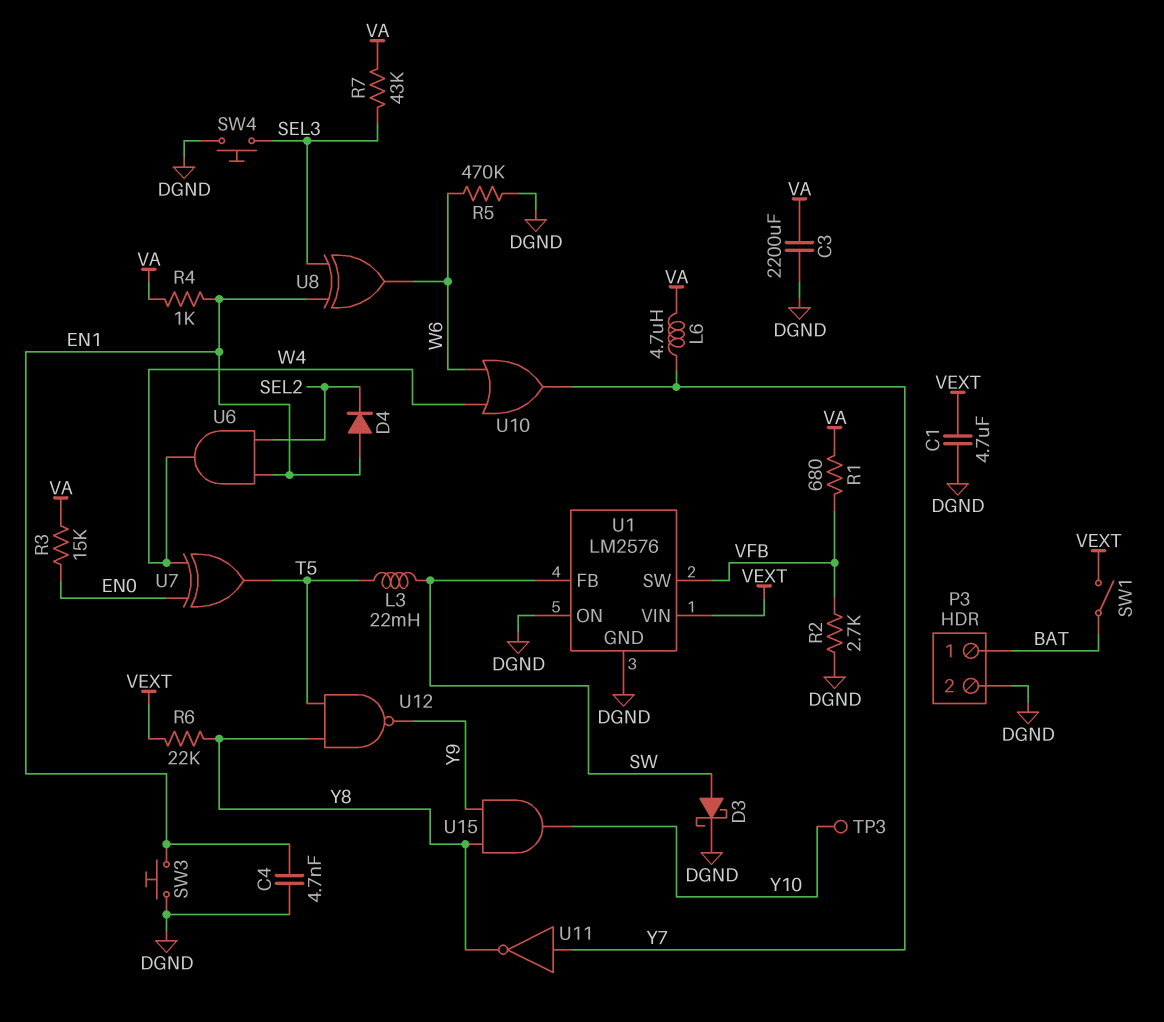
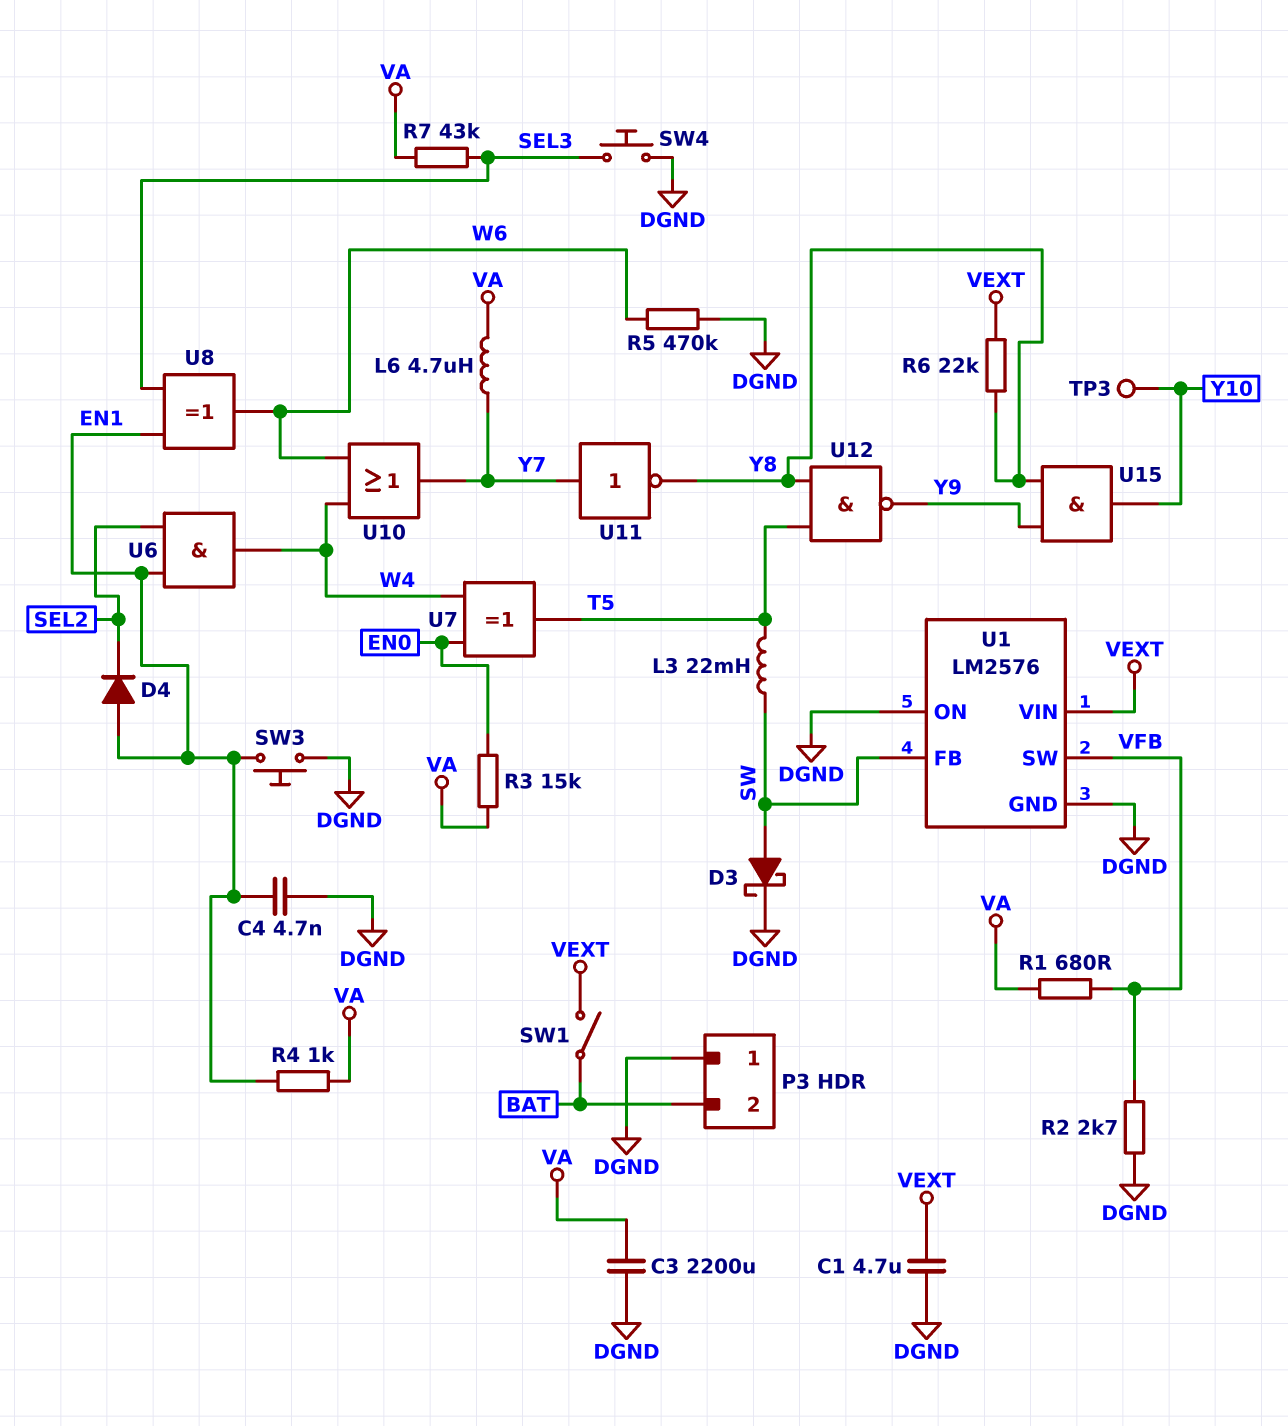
P3 pin 1: BAT -> DGND
P3 pin 2: DGND -> BAT

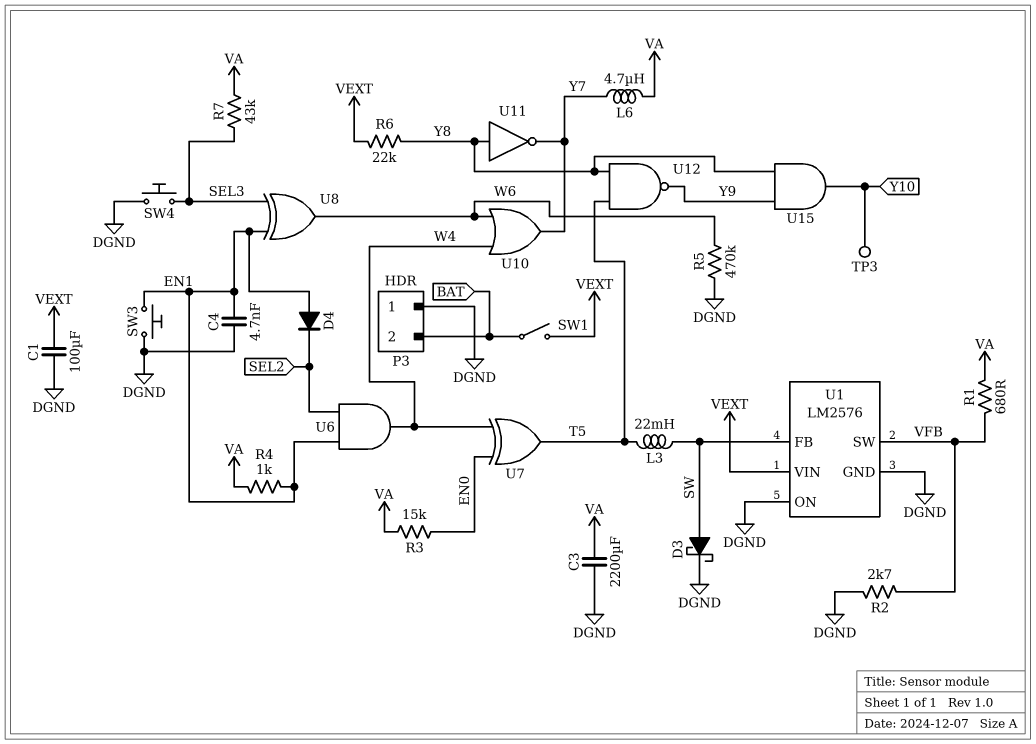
C1: 4.7uF (DGND, VEXT) -> 100uF (DGND, VEXT)
U11: NOT (in Y7, out Y8) -> NOT (in Y8, out Y7)

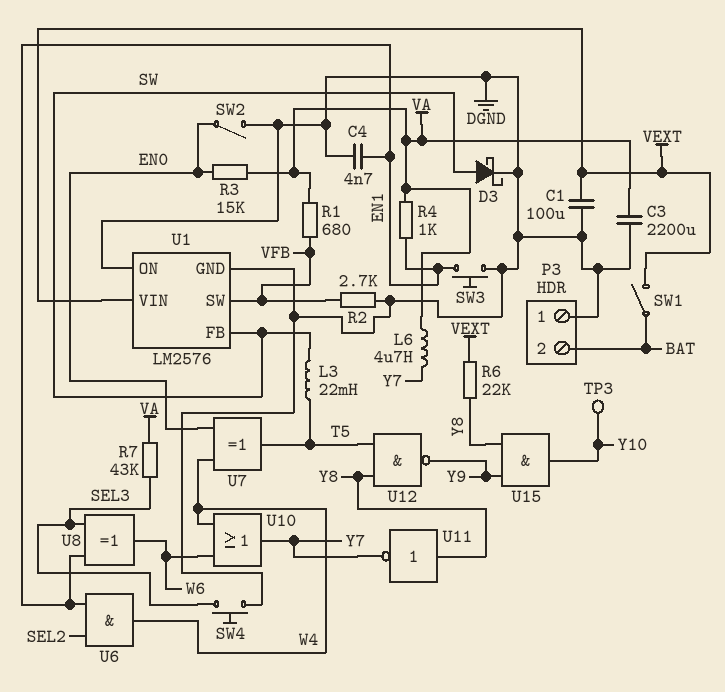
D4: diode (A EN1, K SEL2) -> none
R5: 470k (DGND, W6) -> none
SW2: none -> switch (DGND, EN0)

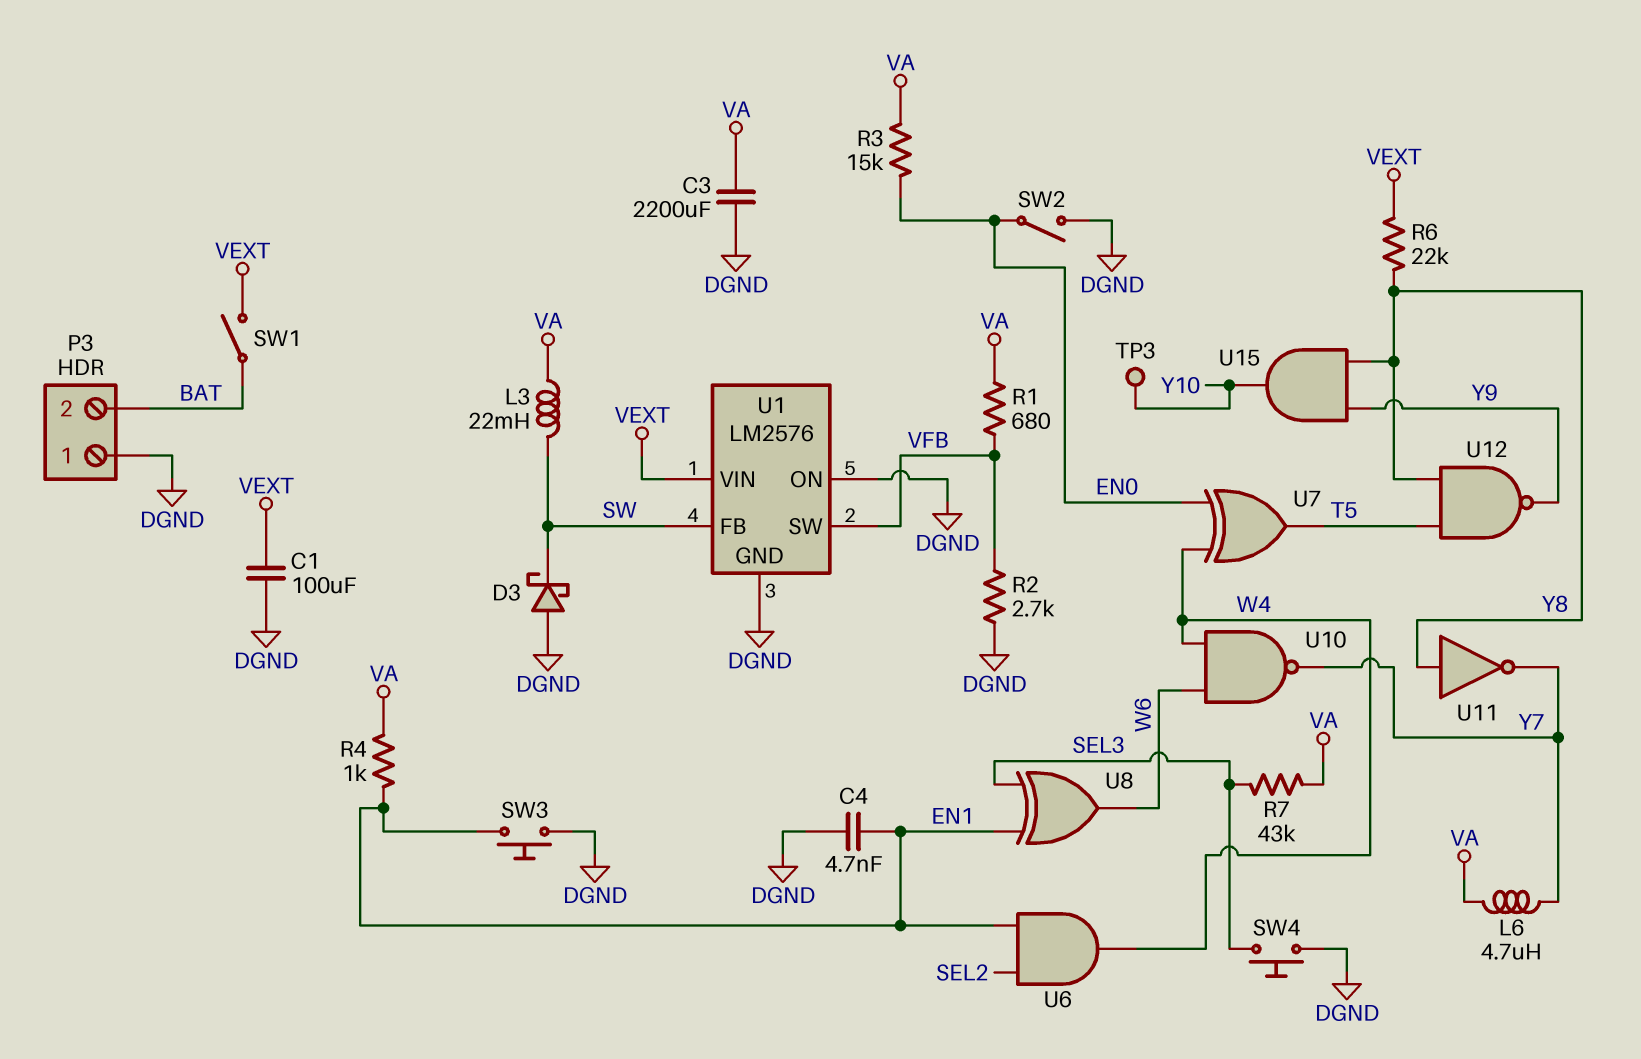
D3: schottky (A SW, K DGND) -> schottky (A DGND, K SW)
L3: 22mH (SW, T5) -> 22mH (SW, VA)
U10: OR (in W4, in W6, out Y7) -> NAND (in W4, in W6, out Y7)

